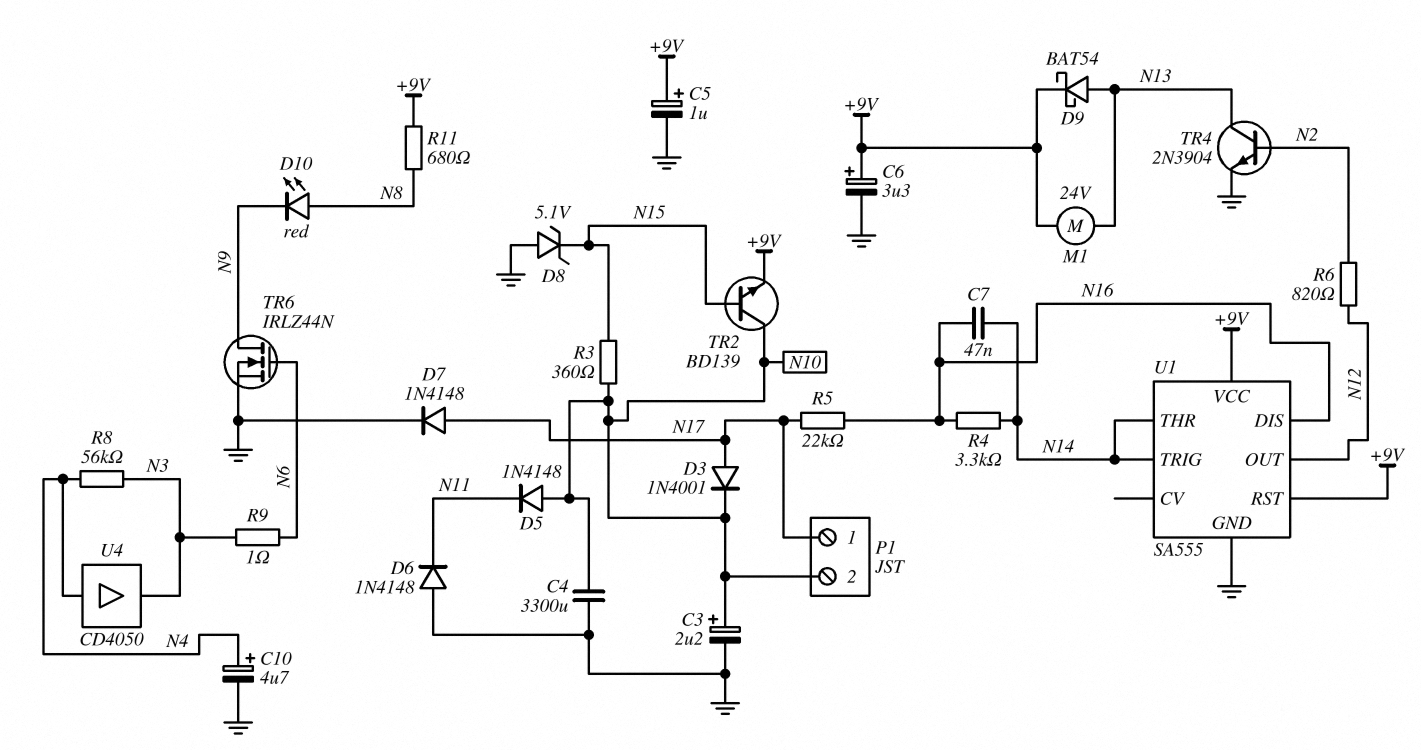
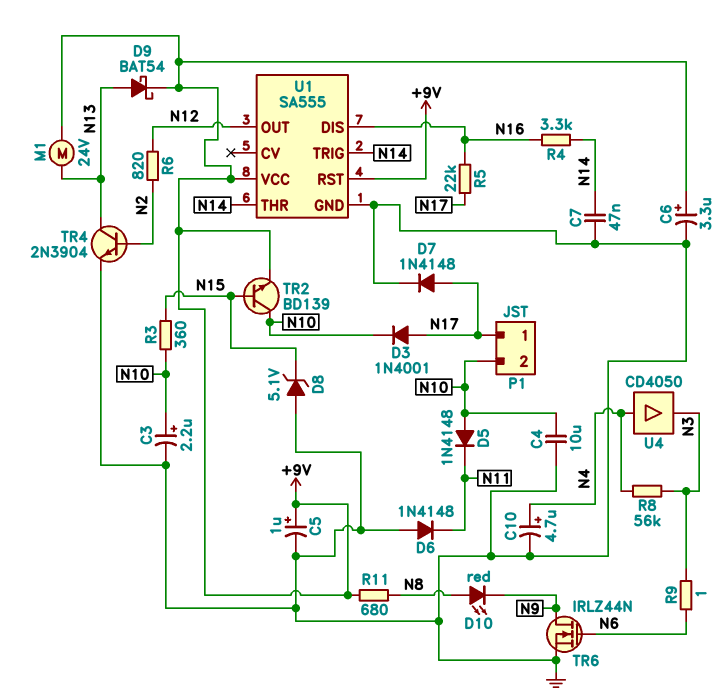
C4: 3300uF (GND, N10) -> 10uF (GND, N10)
C7: 47nF (N14, N16) -> 47nF (GND, N14)

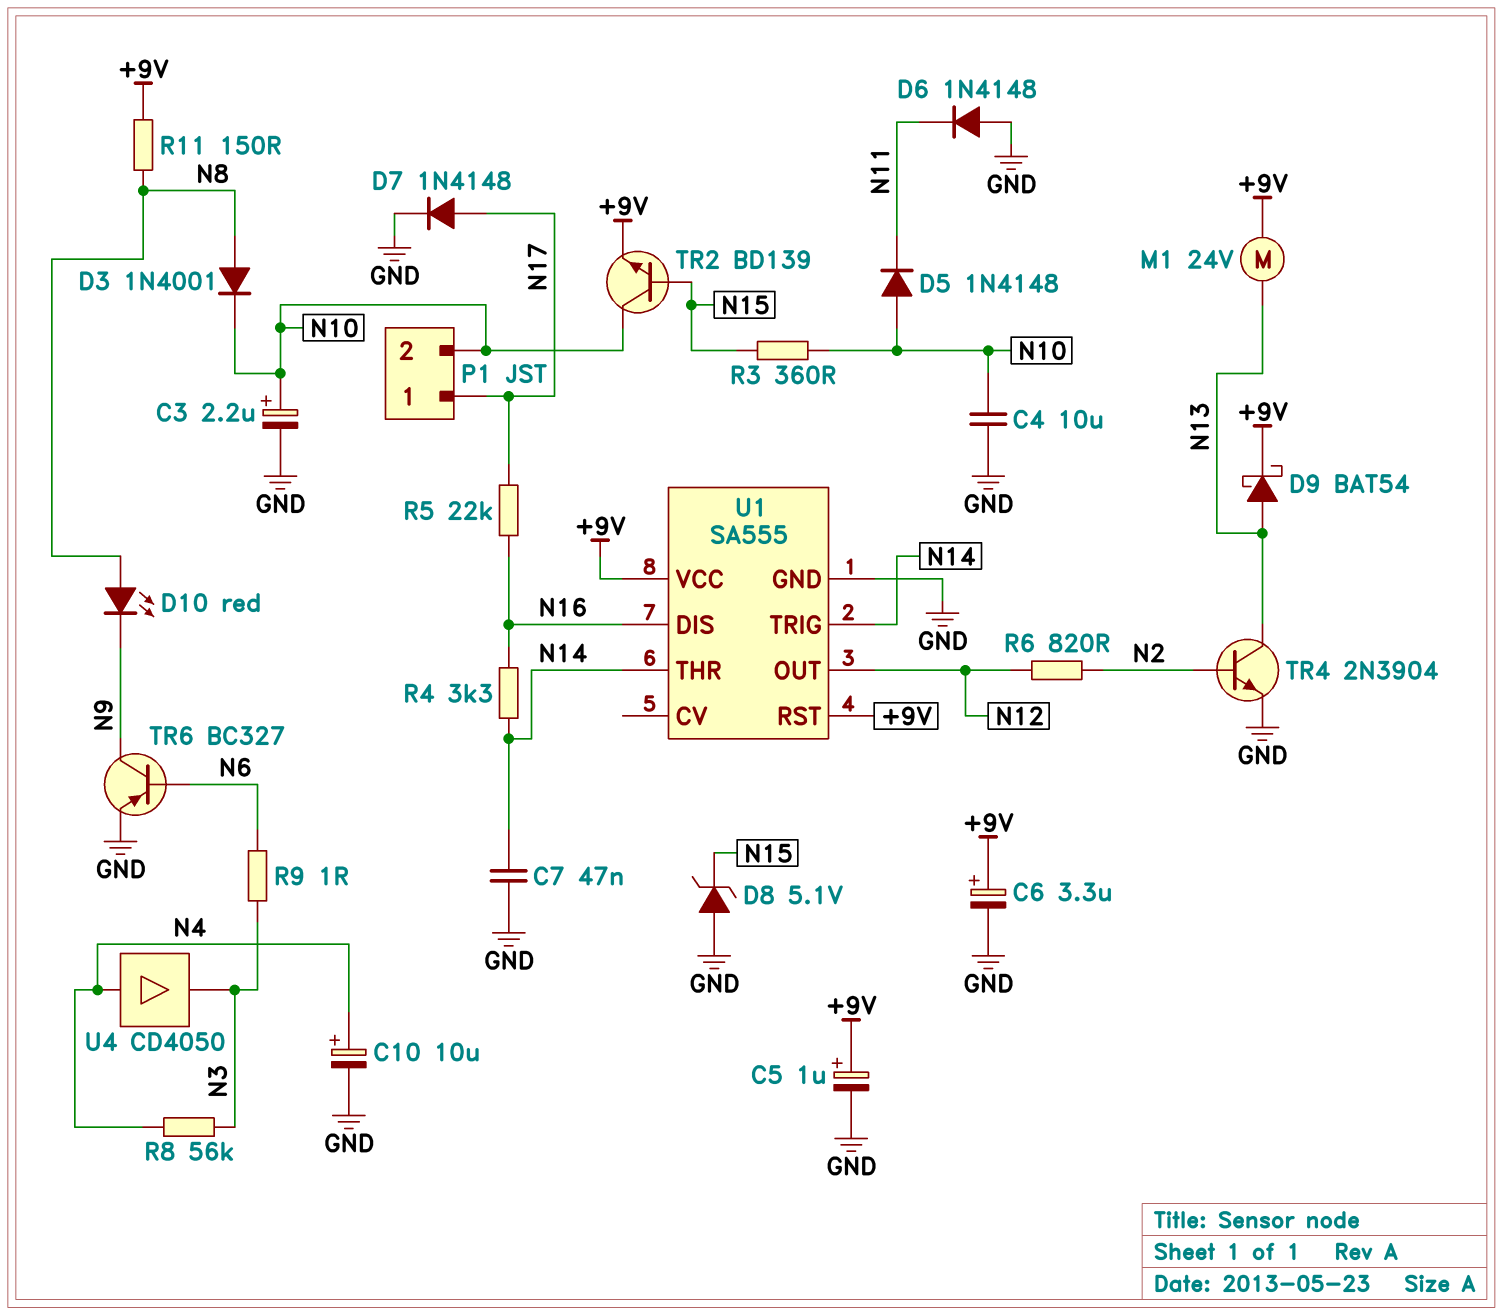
C10: 4.7uF (plus N4, minus GND) -> 10uF (plus N4, minus GND)
D3: diode 1N4001 (A N17, K N10) -> diode 1N4001 (A N8, K N10)
R11: 680 (+9V, N8) -> 150 (+9V, N8)
TR6: NMOS IRLZ44N (G N6, D N9, S GND) -> PNP BC327 (B N6, C N9, E GND)

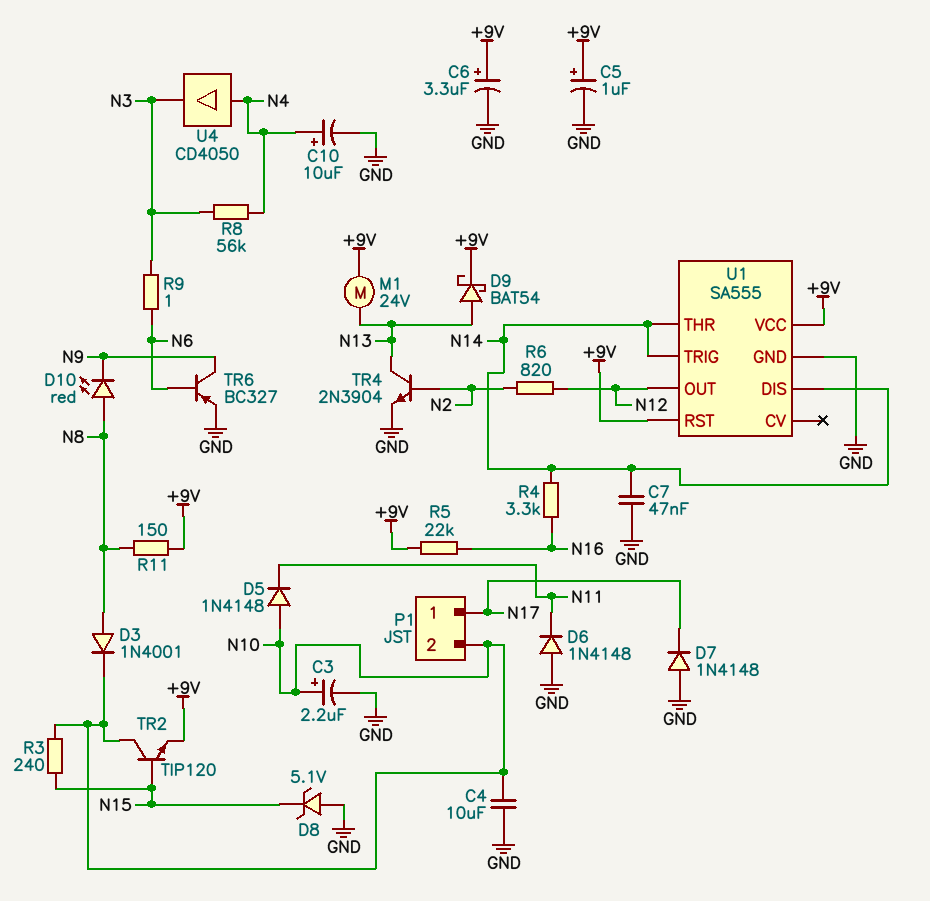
D7: diode 1N4148 (A N17, K GND) -> diode 1N4148 (A GND, K N17)
R3: 360 (N10, N15) -> 240 (N10, N15)
R5: 22k (N16, N17) -> 22k (+9V, N16)
TR2: NPN BD139 (B N15, C N10, E +9V) -> NPN TIP120 (B N15, C N10, E +9V)
U1 pin DIS: N16 -> N14

